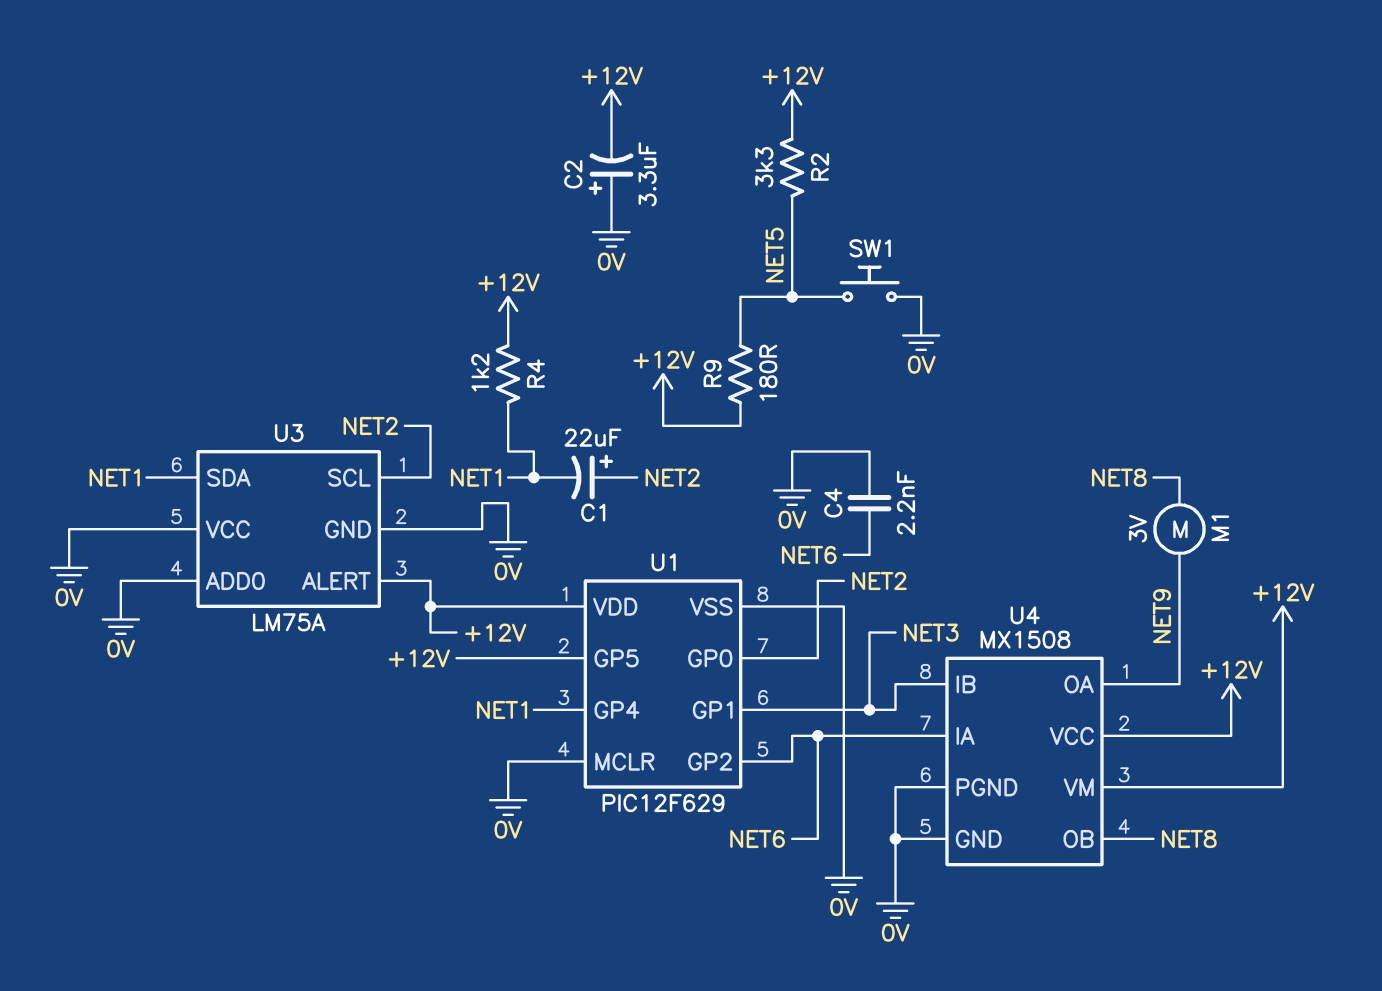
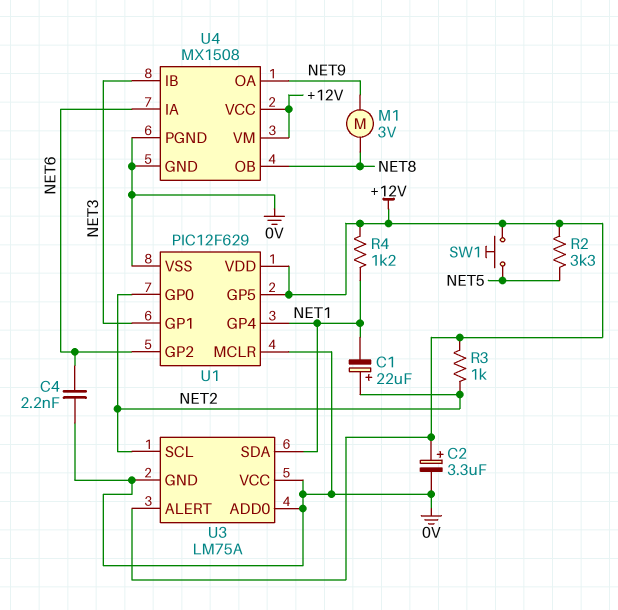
C2: 3.3uF (plus 0V, minus +12V) -> 3.3uF (plus +12V, minus 0V)
R3: none -> 1k (+12V, NET2)
R9: 180 (+12V, NET5) -> none
SW1: button (0V, NET5) -> button (+12V, NET5)

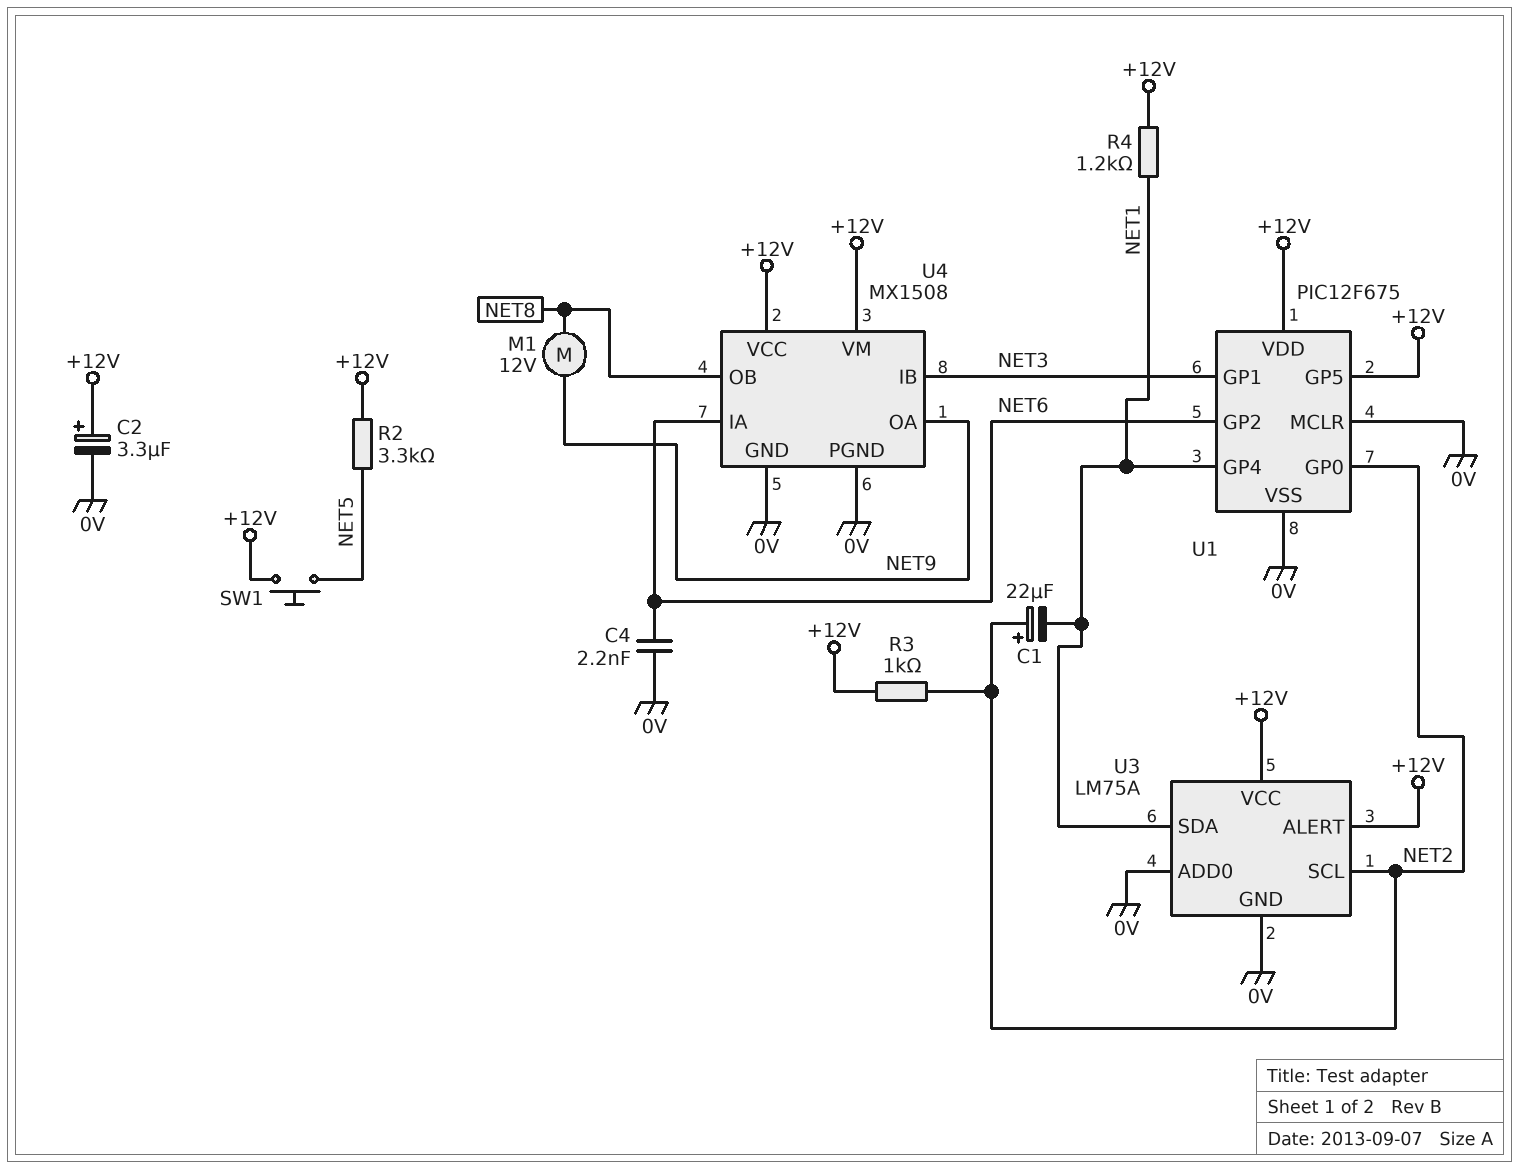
M1: motor 3V (NET8, NET9) -> motor 12V (NET8, NET9)
U1: PIC12F629 -> PIC12F675
U3 pin VCC: 0V -> +12V

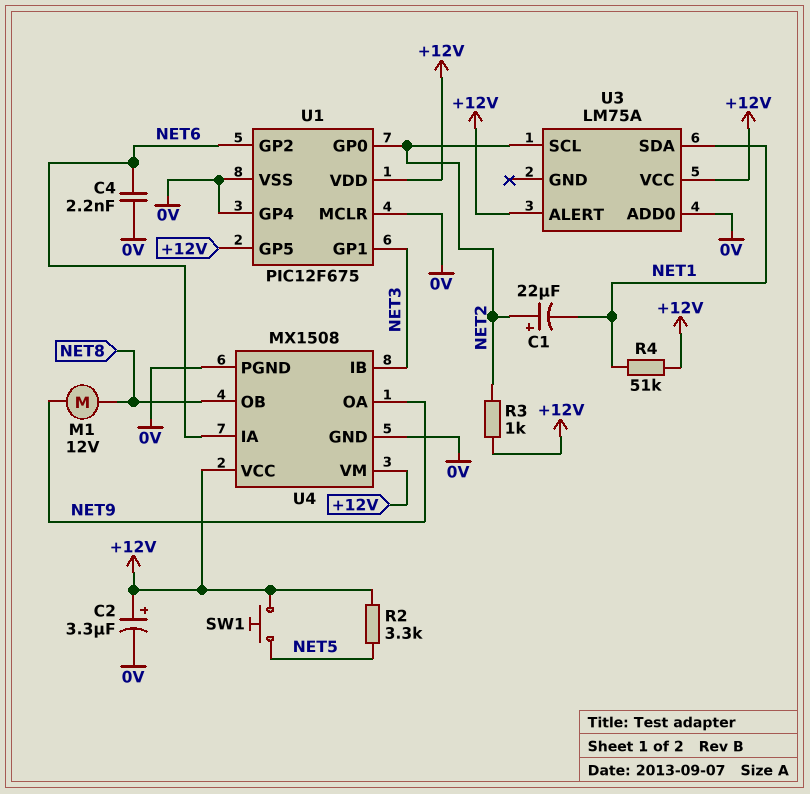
R4: 1.2k (+12V, NET1) -> 51k (+12V, NET1)
U1 pin GP4: NET1 -> 0V
U3 pin GND: 0V -> none

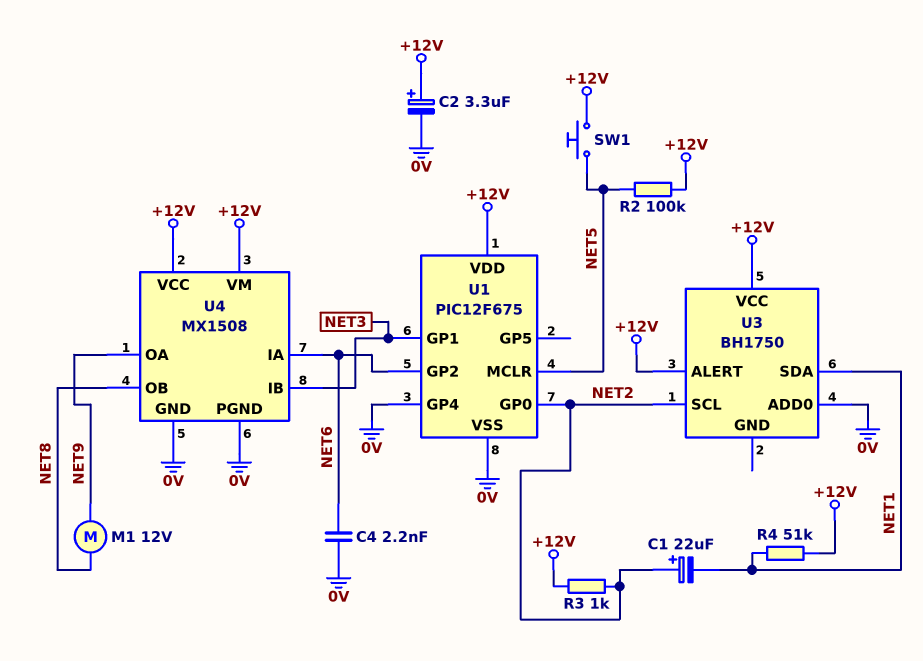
R2: 3.3k (+12V, NET5) -> 100k (+12V, NET5)
U1 pin GP5: +12V -> none
U1 pin MCLR: 0V -> NET5
U3: LM75A -> BH1750

